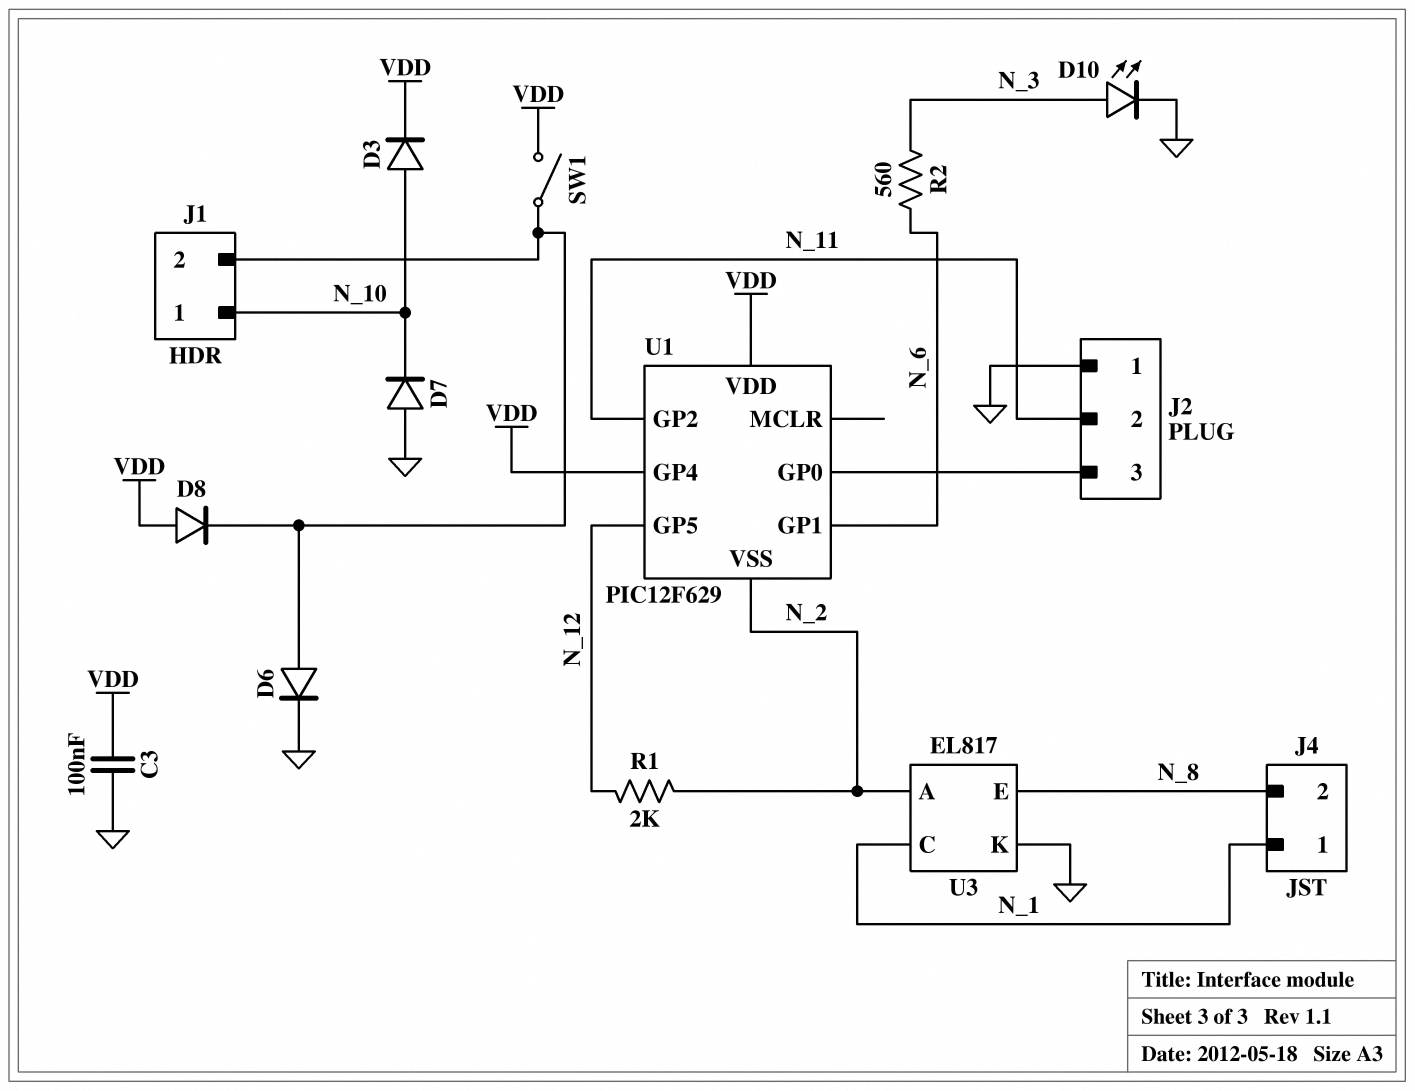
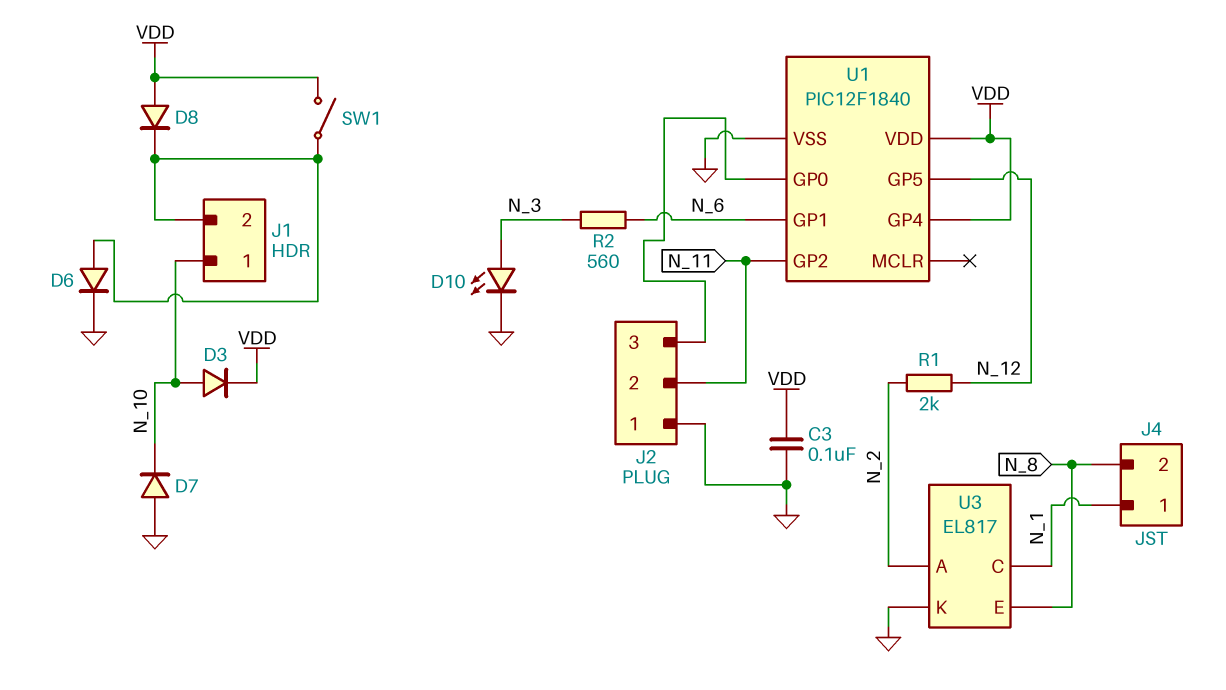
U1: PIC12F629 -> PIC12F1840
U1 pin VSS: N_2 -> GND

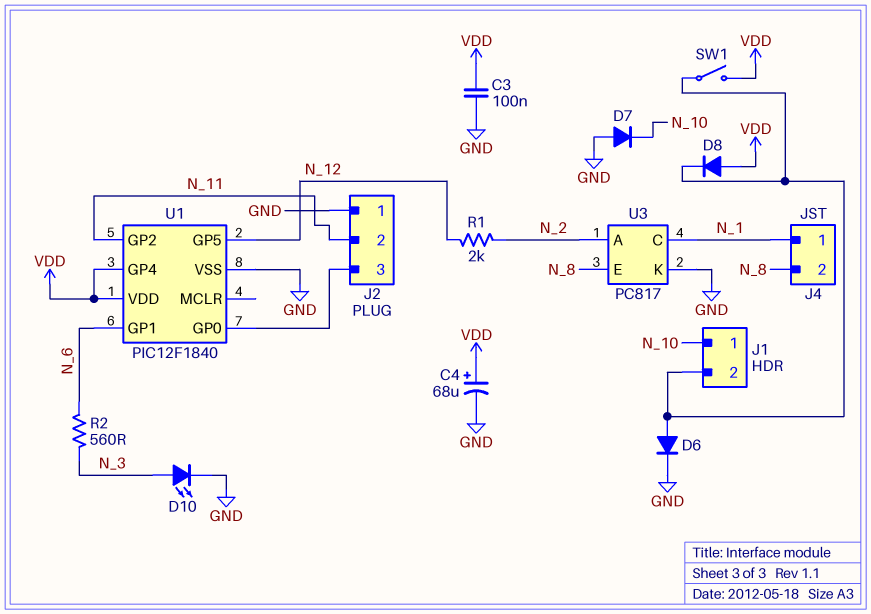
C4: none -> 68uF (plus VDD, minus GND)
D3: diode (A N_10, K VDD) -> none
U3: EL817 -> PC817

